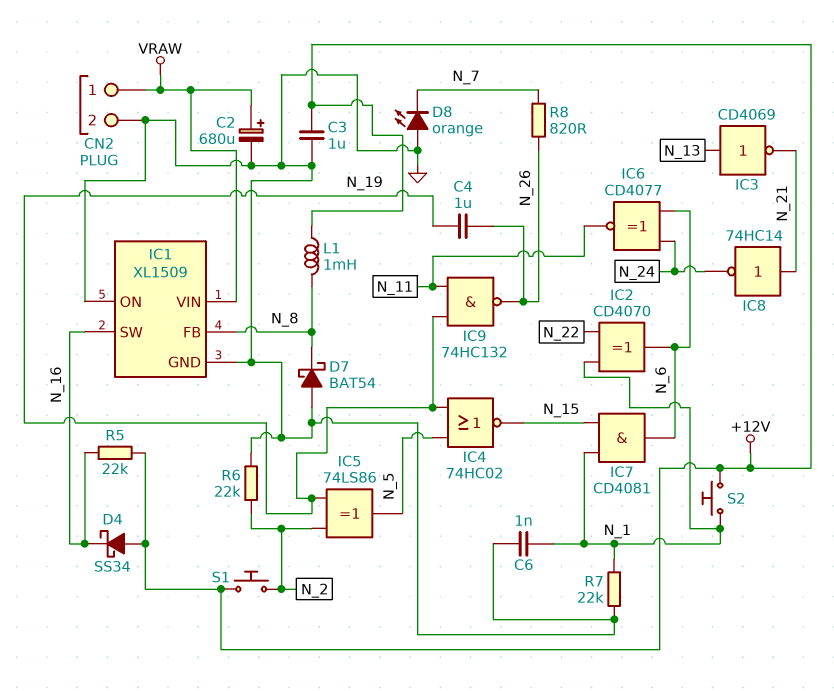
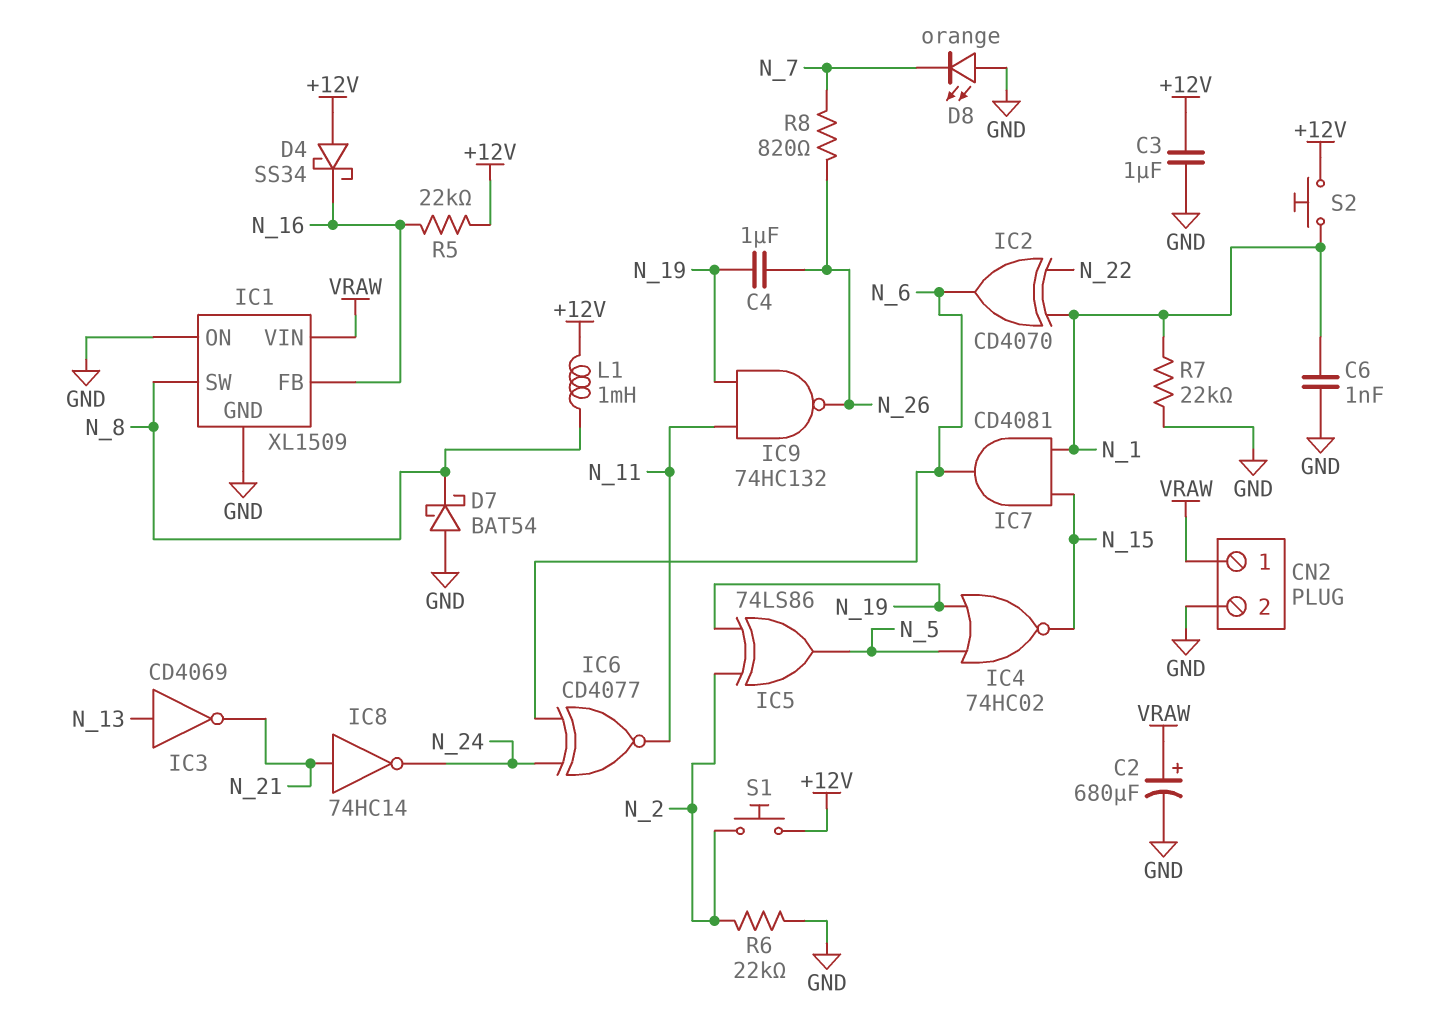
IC1 pin FB: N_8 -> N_16
IC1 pin SW: N_16 -> N_8

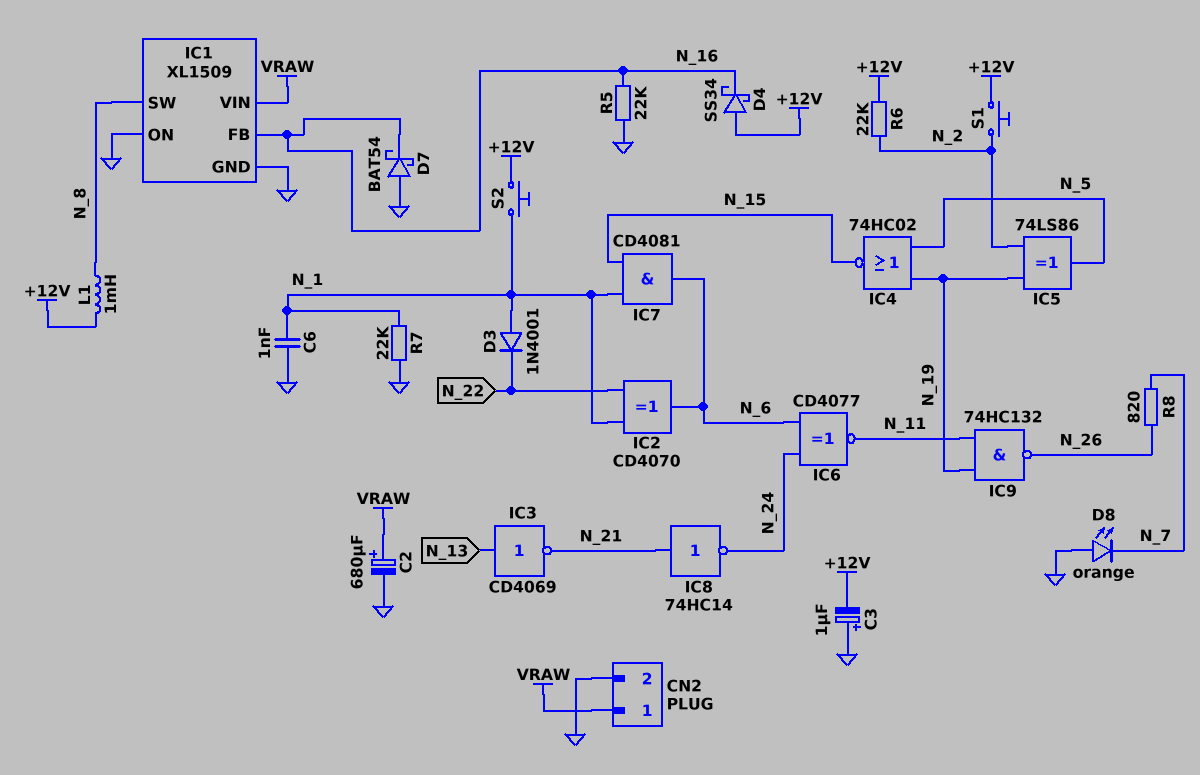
C3: 1uF (+12V, GND) -> 1uF (plus GND, minus +12V)
C4: 1uF (N_19, N_26) -> none
D3: none -> diode 1N4001 (A N_1, K N_22)
D7: schottky BAT54 (A GND, K N_8) -> schottky BAT54 (A GND, K N_16)
R5: 22k (+12V, N_16) -> 22k (GND, N_16)
R6: 22k (GND, N_2) -> 22k (+12V, N_2)

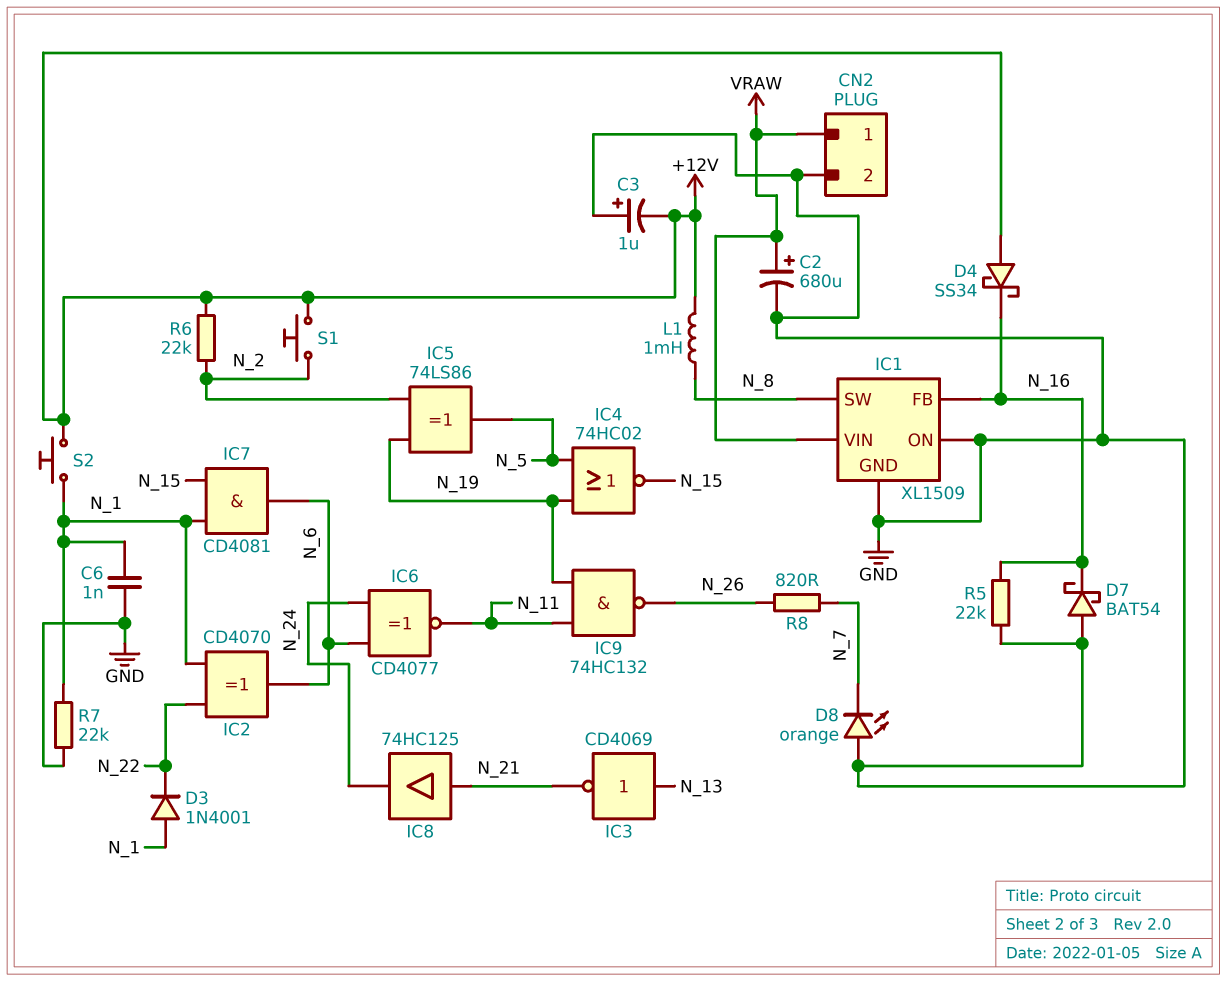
IC8: NOT 74HC14 (in N_21, out N_24) -> buffer 74HC125 (in N_21, out N_24)

